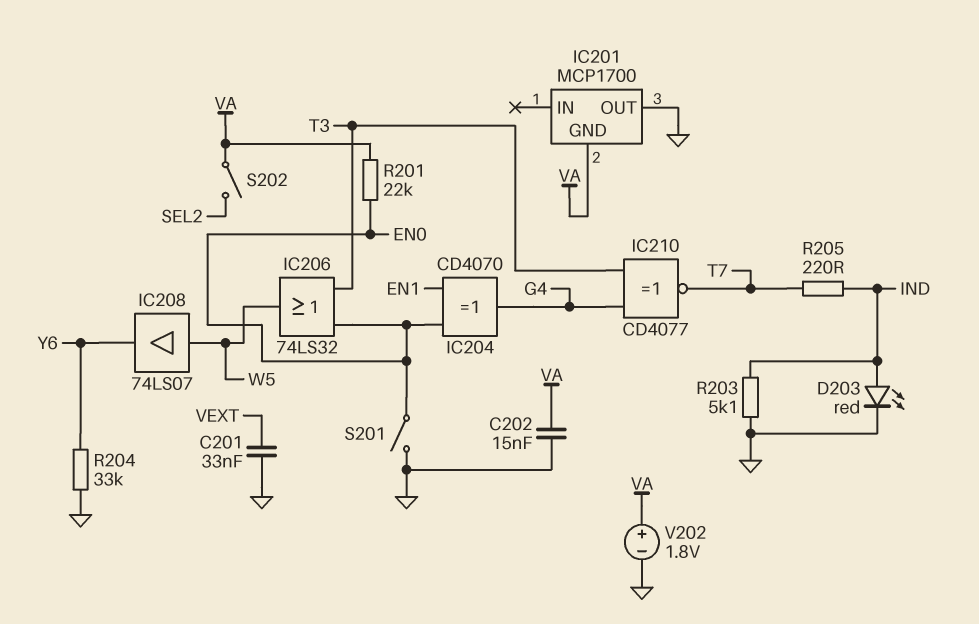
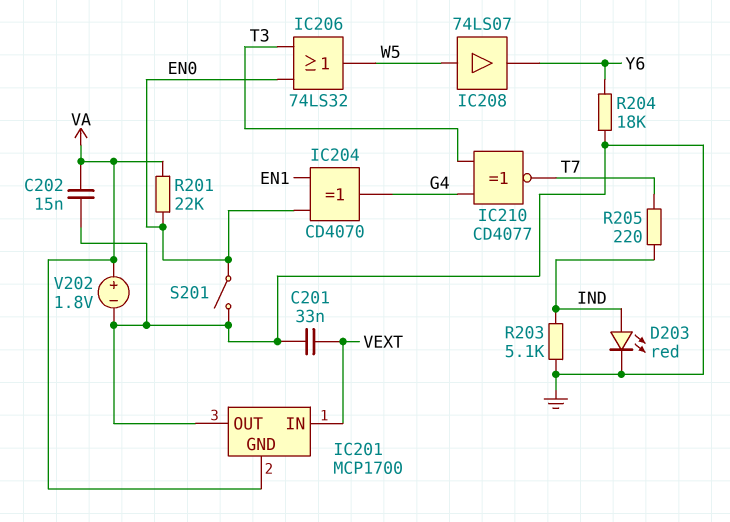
IC201 pin IN: none -> VEXT
R204: 33k (GND, Y6) -> 18k (GND, Y6)
S202: switch (SEL2, VA) -> none

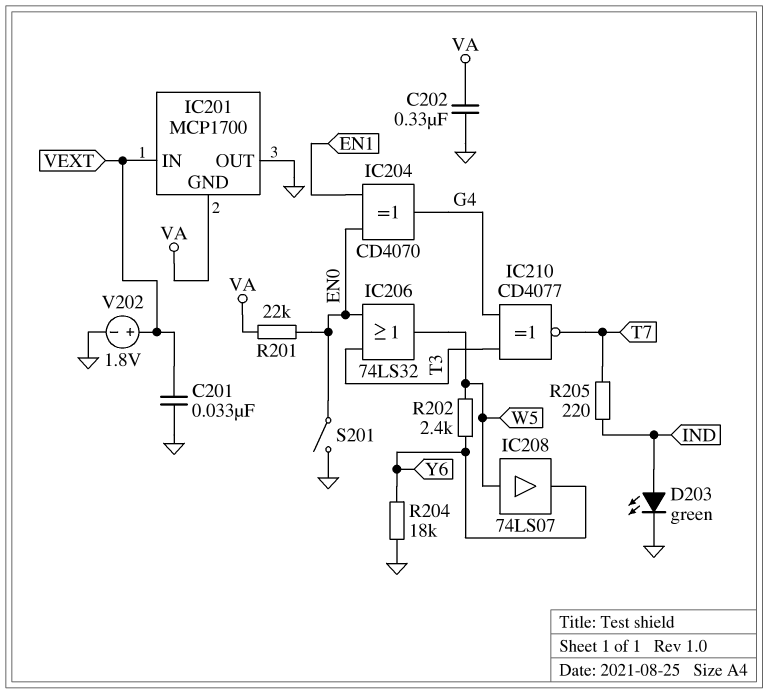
C202: 15nF (GND, VA) -> 330nF (GND, VA)
D203: LED red (A IND, K GND) -> LED green (A IND, K GND)
R202: none -> 2.4k (W5, Y6)
R203: 5.1k (GND, IND) -> none
V202: 1.8V (plus VA, minus GND) -> 1.8V (plus VEXT, minus GND)

